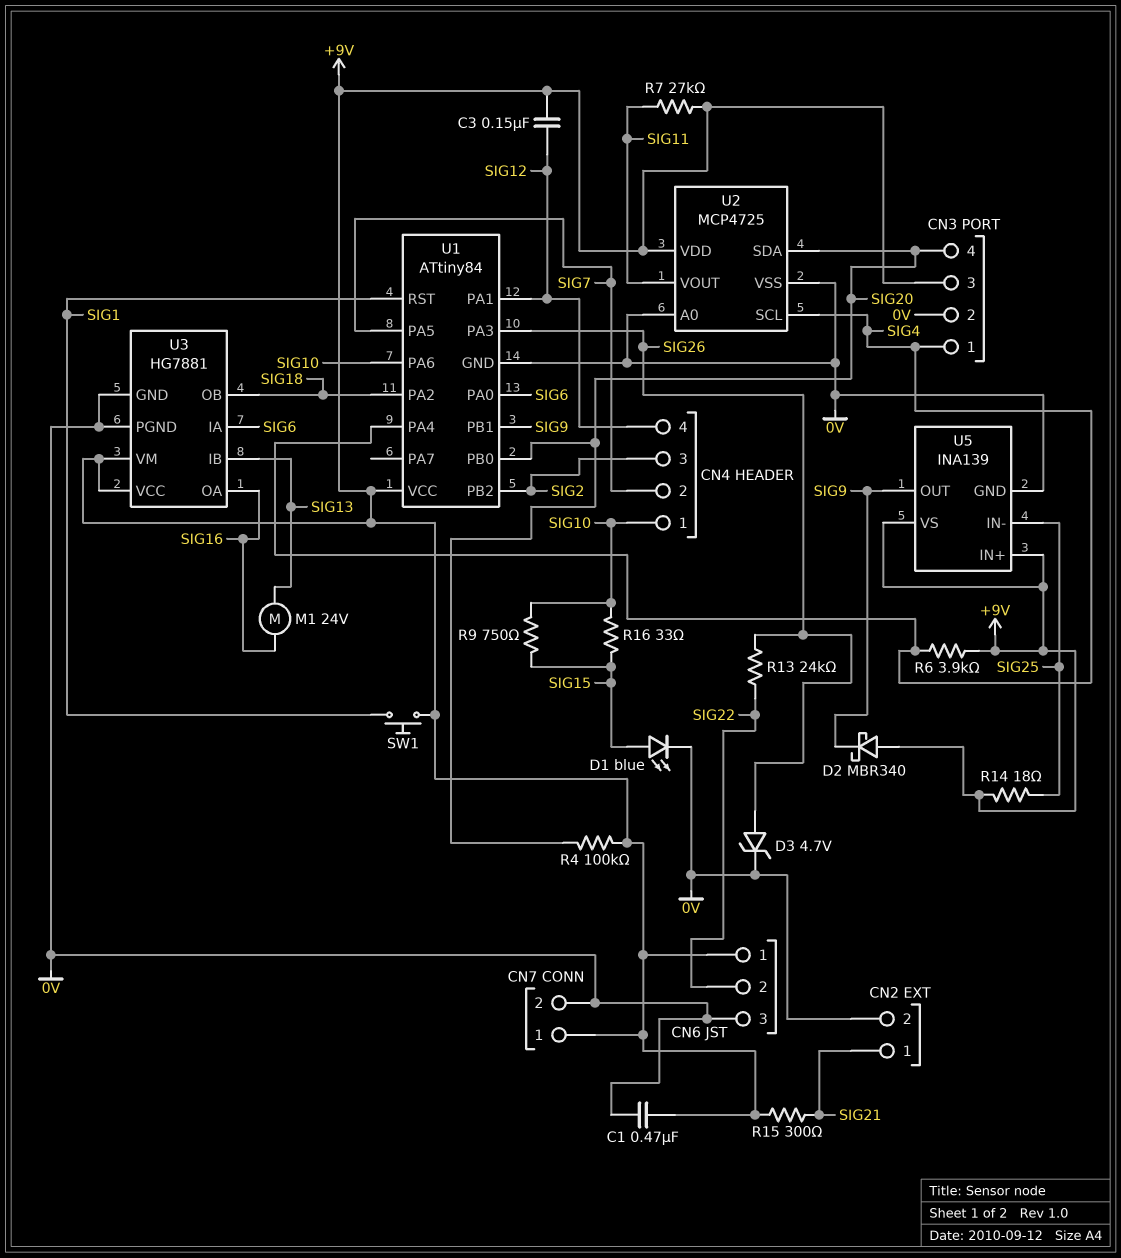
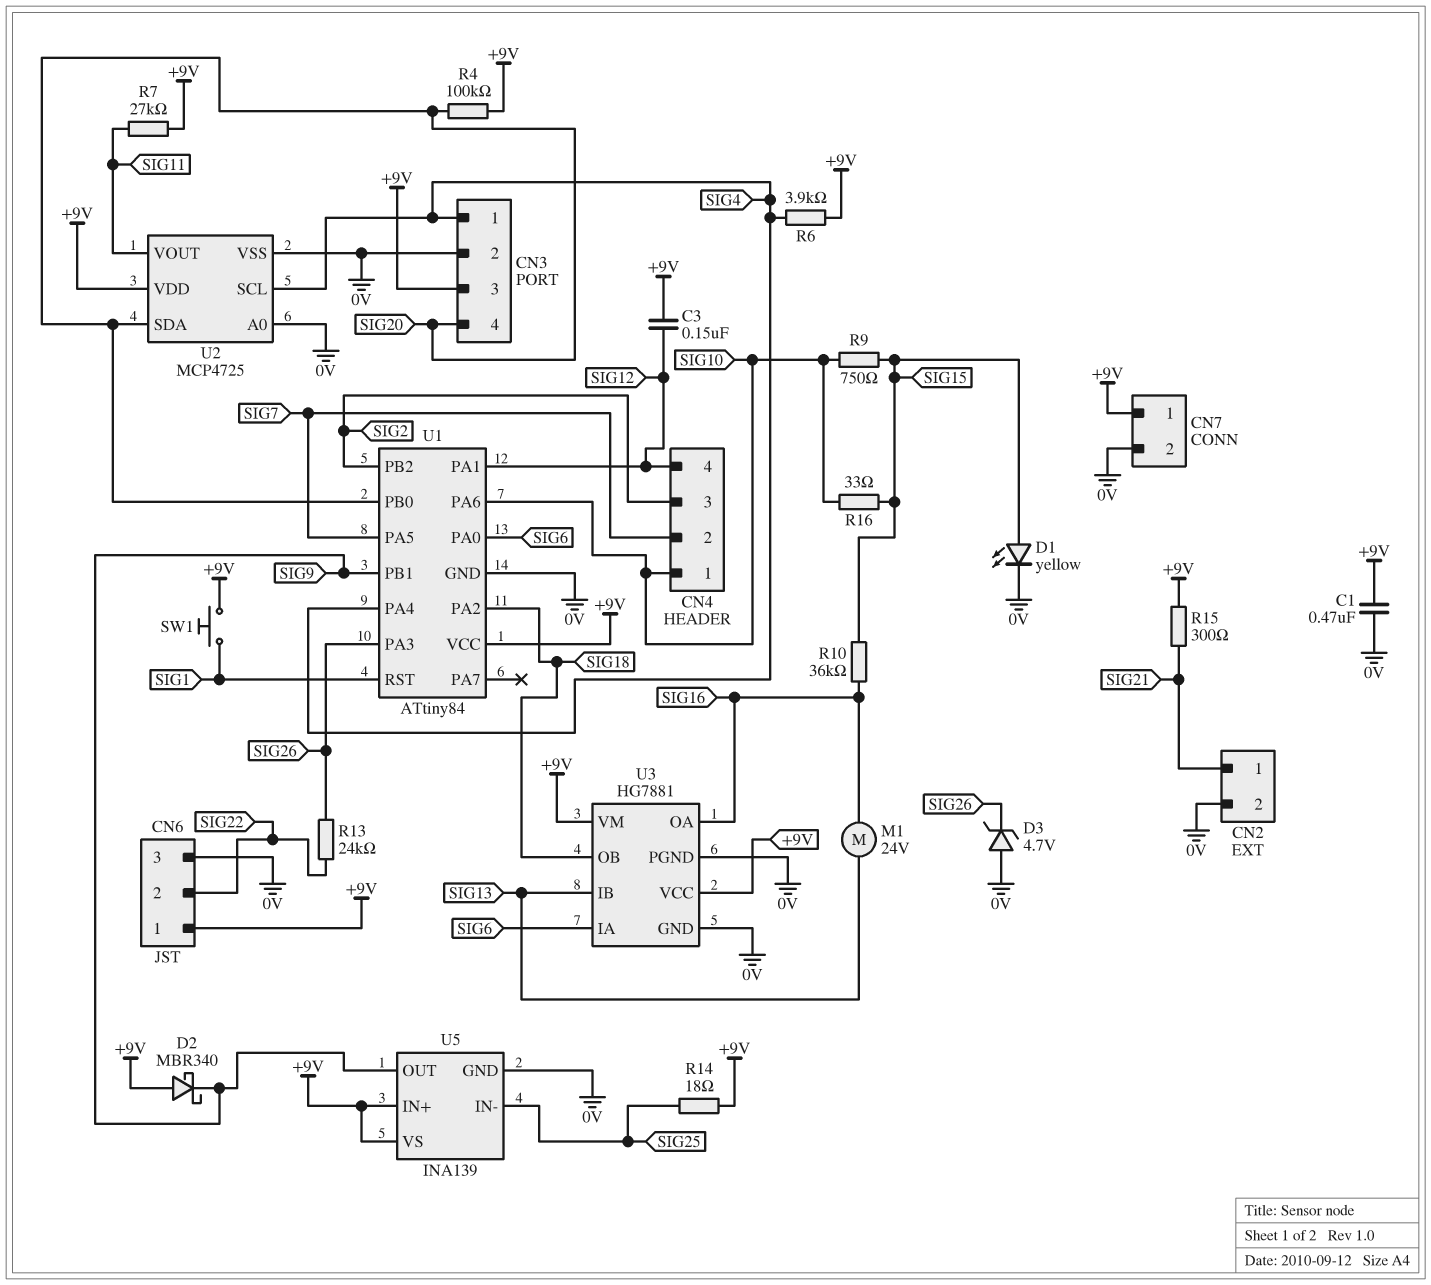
D1: LED blue (A SIG15, K 0V) -> LED yellow (A SIG15, K 0V)
D3: zener 4.7V (A SIG26, K 0V) -> zener 4.7V (A 0V, K SIG26)
R10: none -> 36k (SIG15, SIG16)

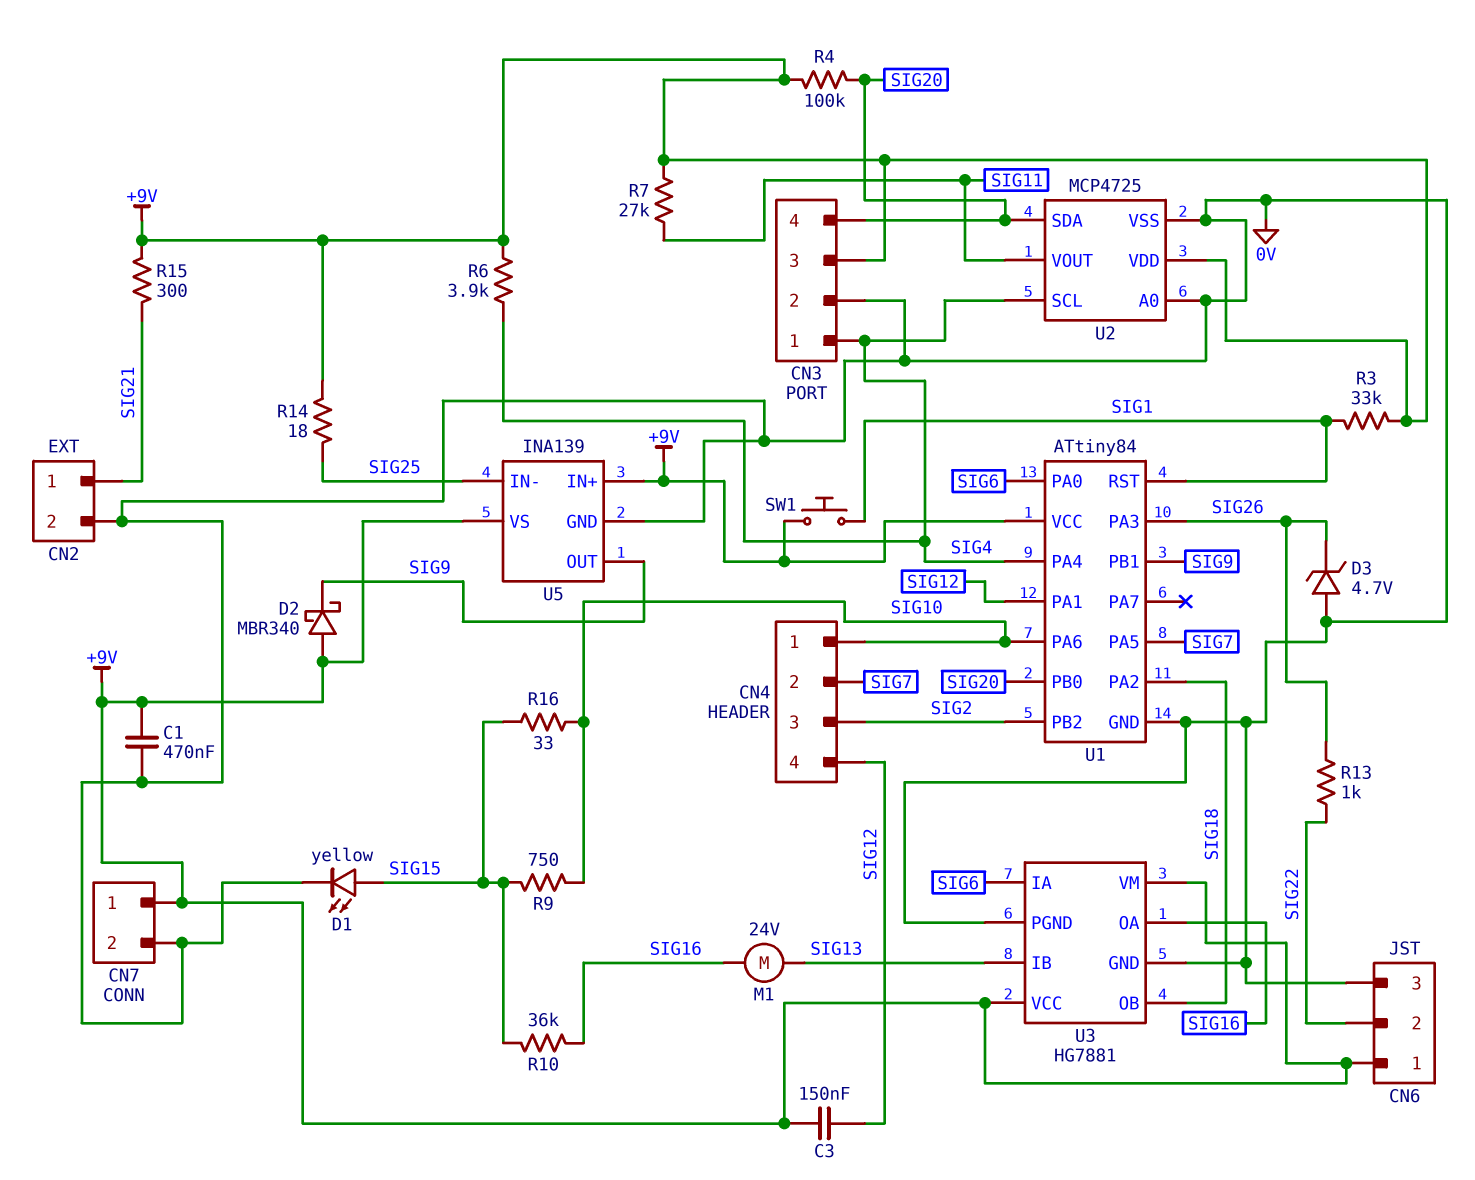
R3: none -> 33k (+9V, SIG1)
R13: 24k (SIG22, SIG26) -> 1k (SIG22, SIG26)

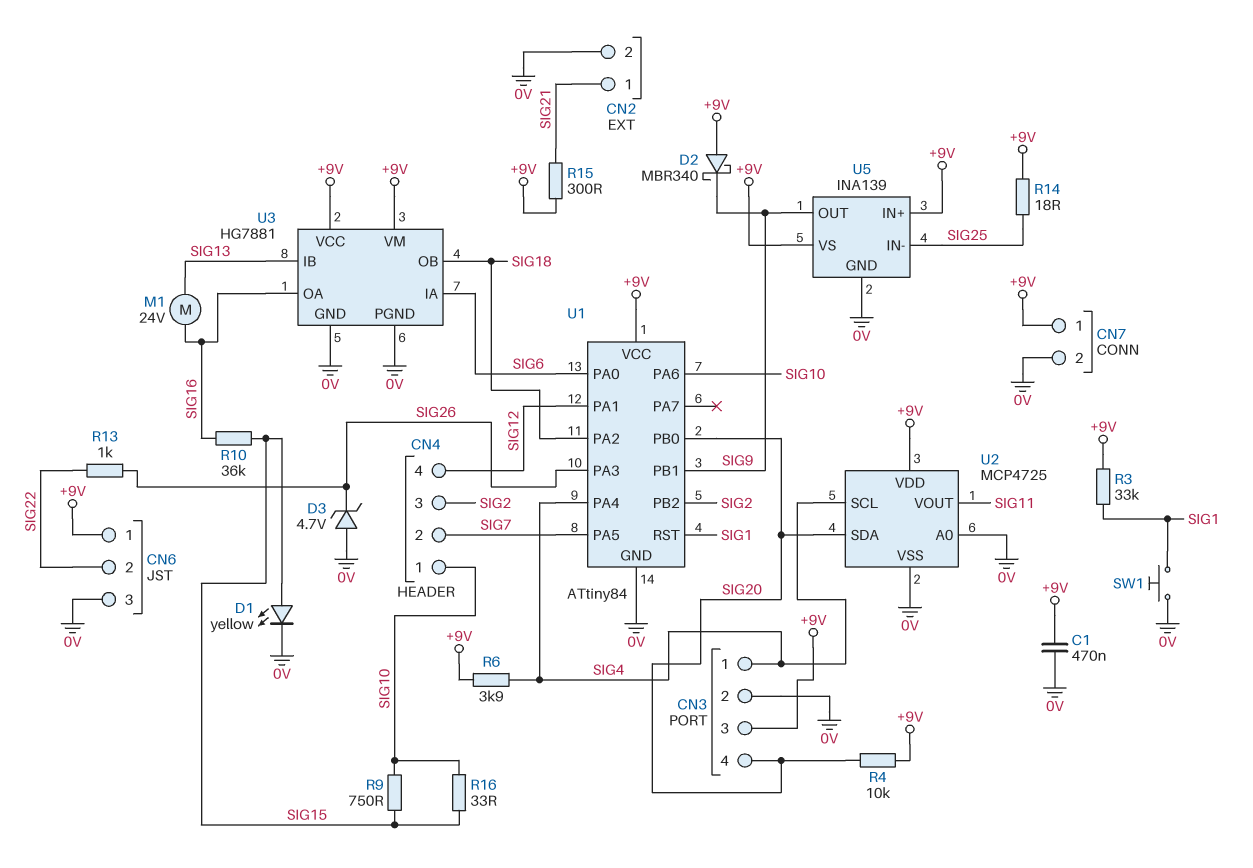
C3: 150nF (+9V, SIG12) -> none
R4: 100k (+9V, SIG20) -> 10k (+9V, SIG20)
R7: 27k (+9V, SIG11) -> none
SW1: button (+9V, SIG1) -> button (0V, SIG1)

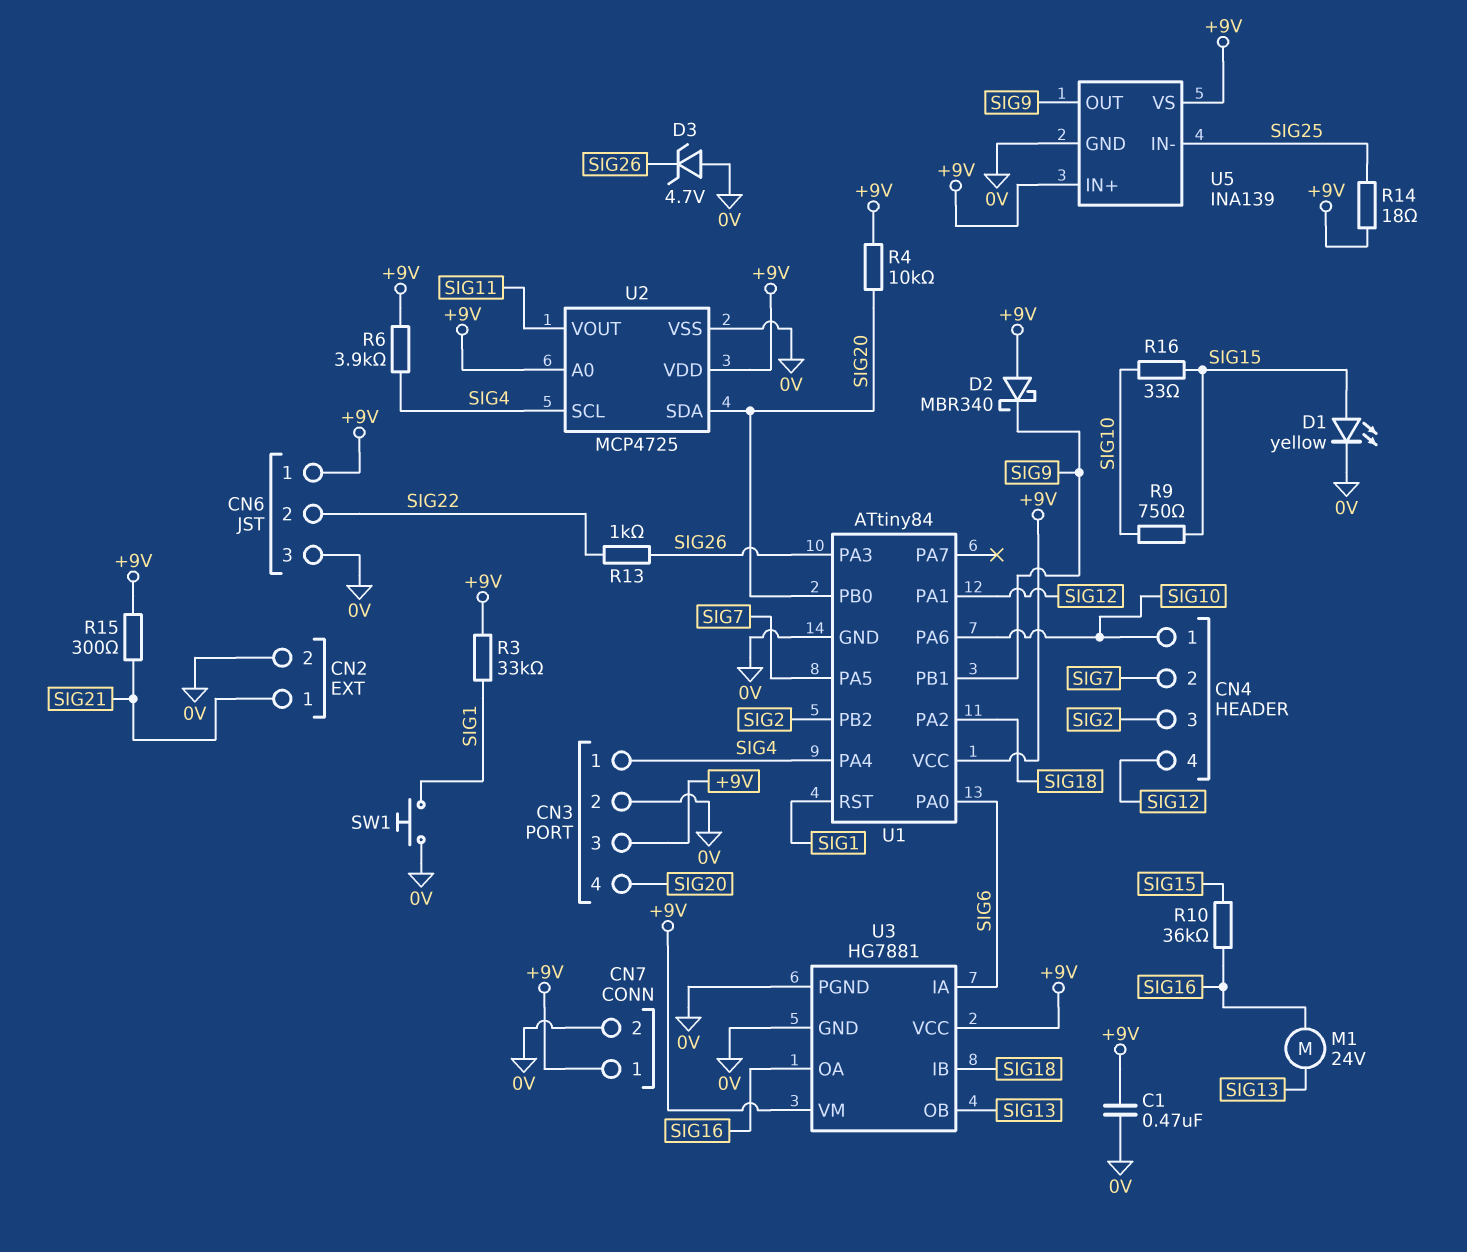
U2 pin A0: 0V -> +9V
U3 pin IB: SIG13 -> SIG18
U3 pin OB: SIG18 -> SIG13

